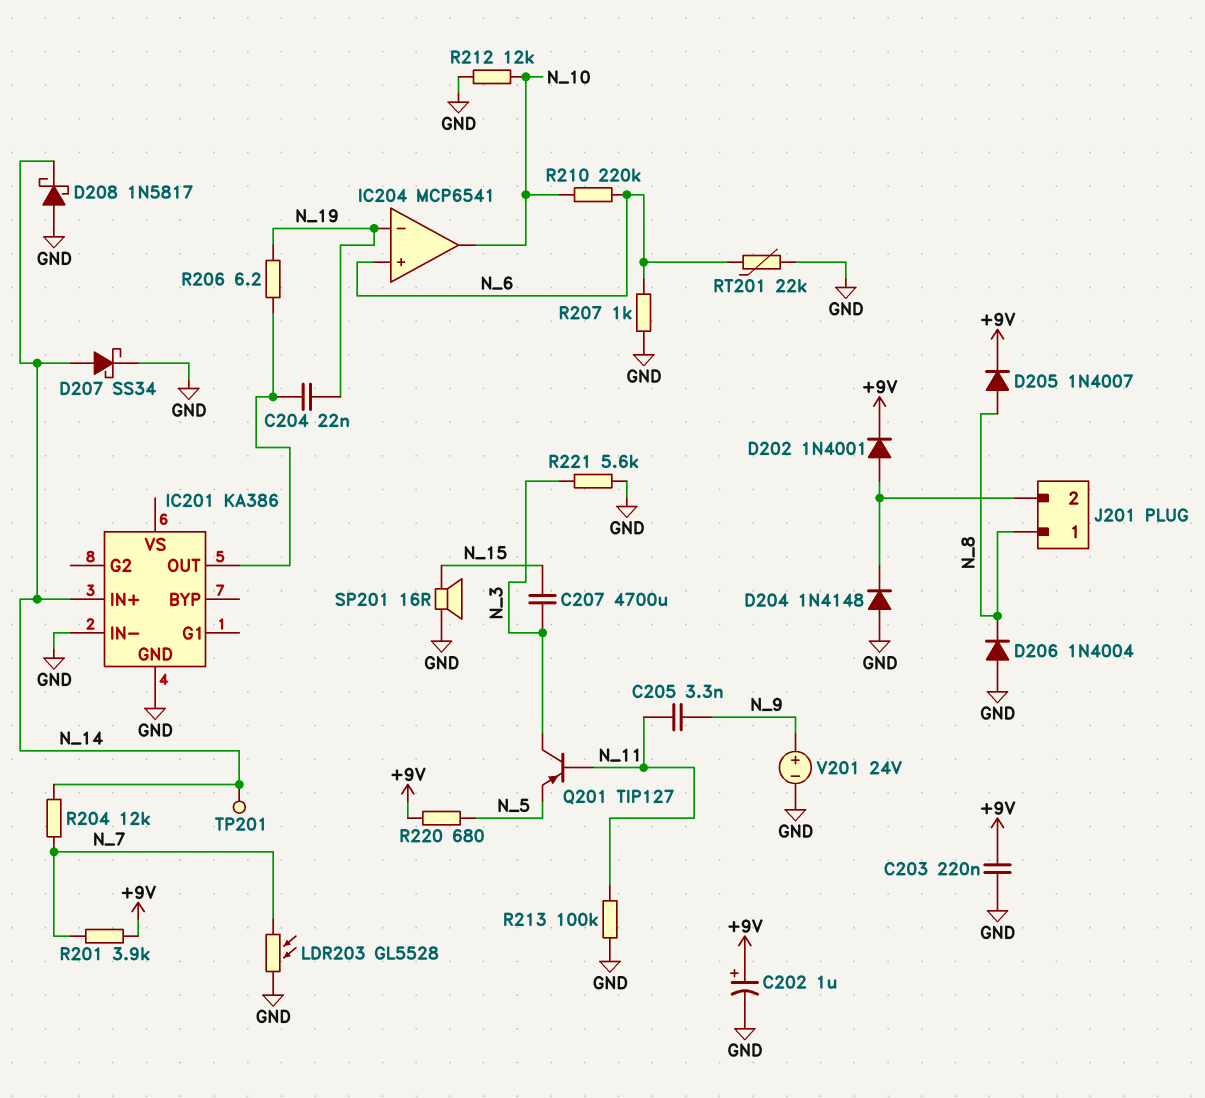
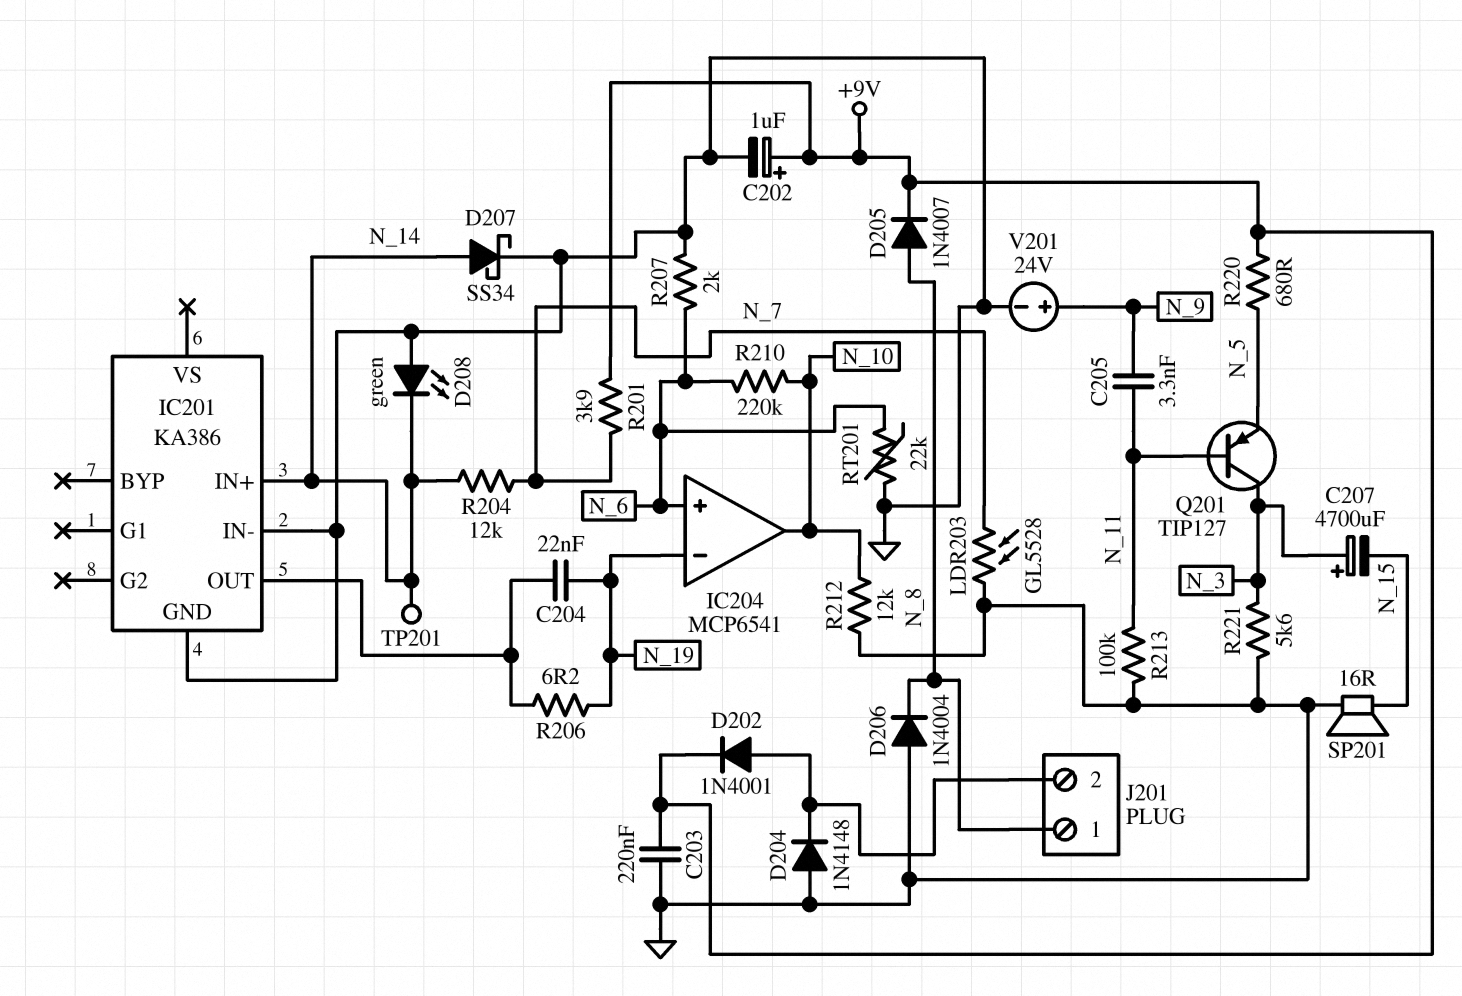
C207: 4700uF (N_3, N_15) -> 4700uF (plus N_3, minus N_15)
D208: schottky 1N5817 (A GND, K N_14) -> LED green (A GND, K N_14)
R207: 1k (GND, N_6) -> 2k (GND, N_6)

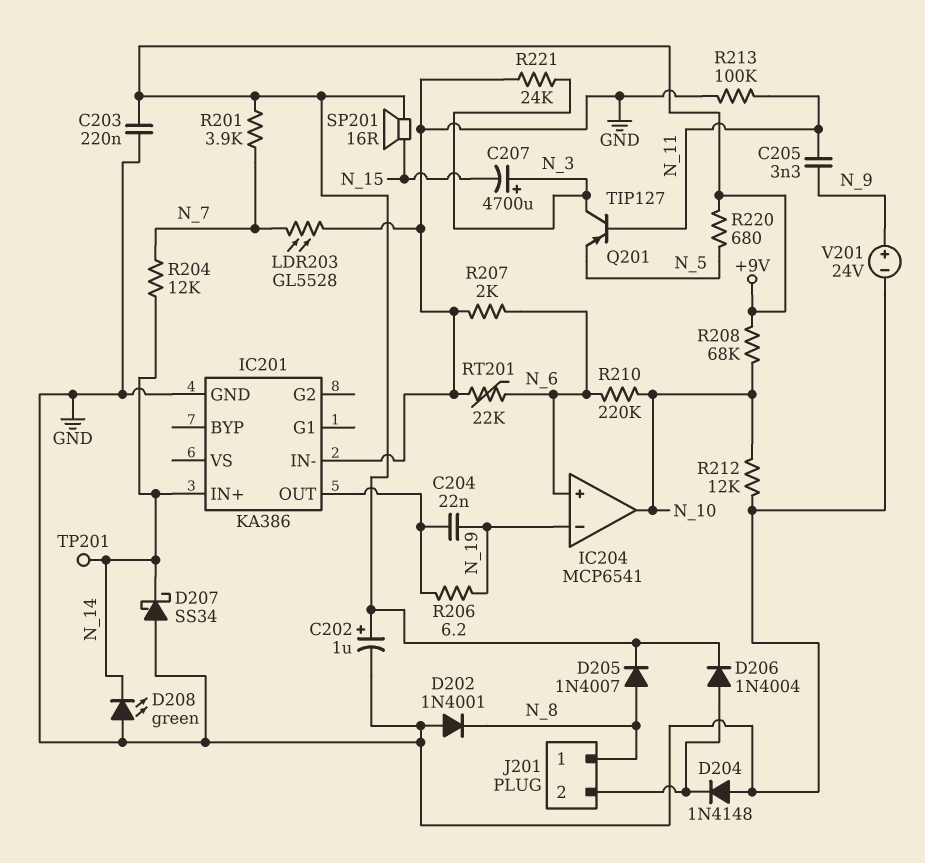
D202: diode 1N4001 (A J201/2, K +9V) -> diode 1N4001 (A GND, K N_8)
D206: diode 1N4004 (A GND, K N_8) -> diode 1N4004 (A J201/2, K +9V)
D207: schottky SS34 (A N_14, K GND) -> schottky SS34 (A GND, K N_14)
R208: none -> 68k (+9V, N_10)
R221: 5.6k (GND, N_3) -> 24k (GND, N_3)
SP201: speaker 16R (GND, N_15) -> speaker 16R (+9V, N_15)

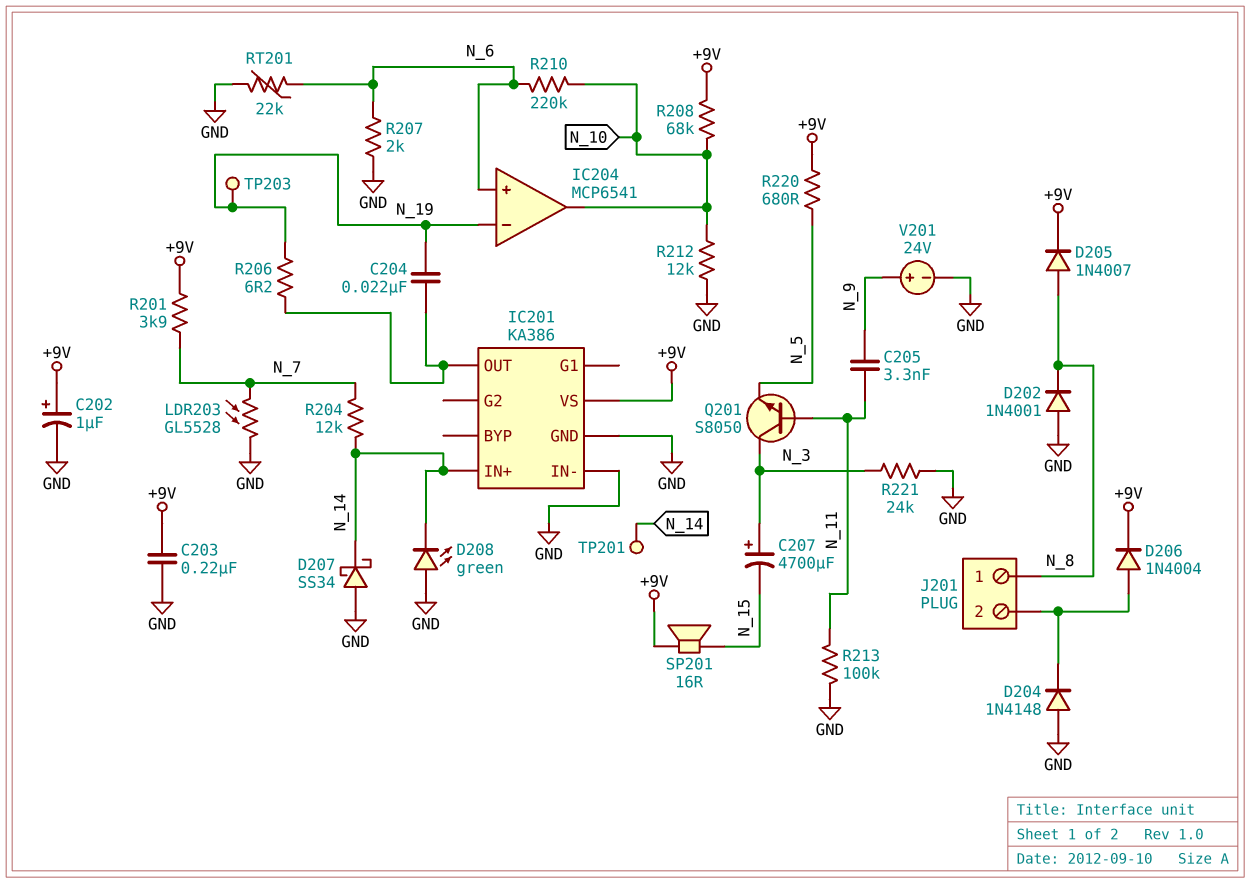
IC201 pin VS: none -> +9V
Q201: PNP TIP127 (B N_11, C N_3, E N_5) -> NPN S8050 (B N_11, C N_3, E N_5)
TP203: none -> test point (N_19)

